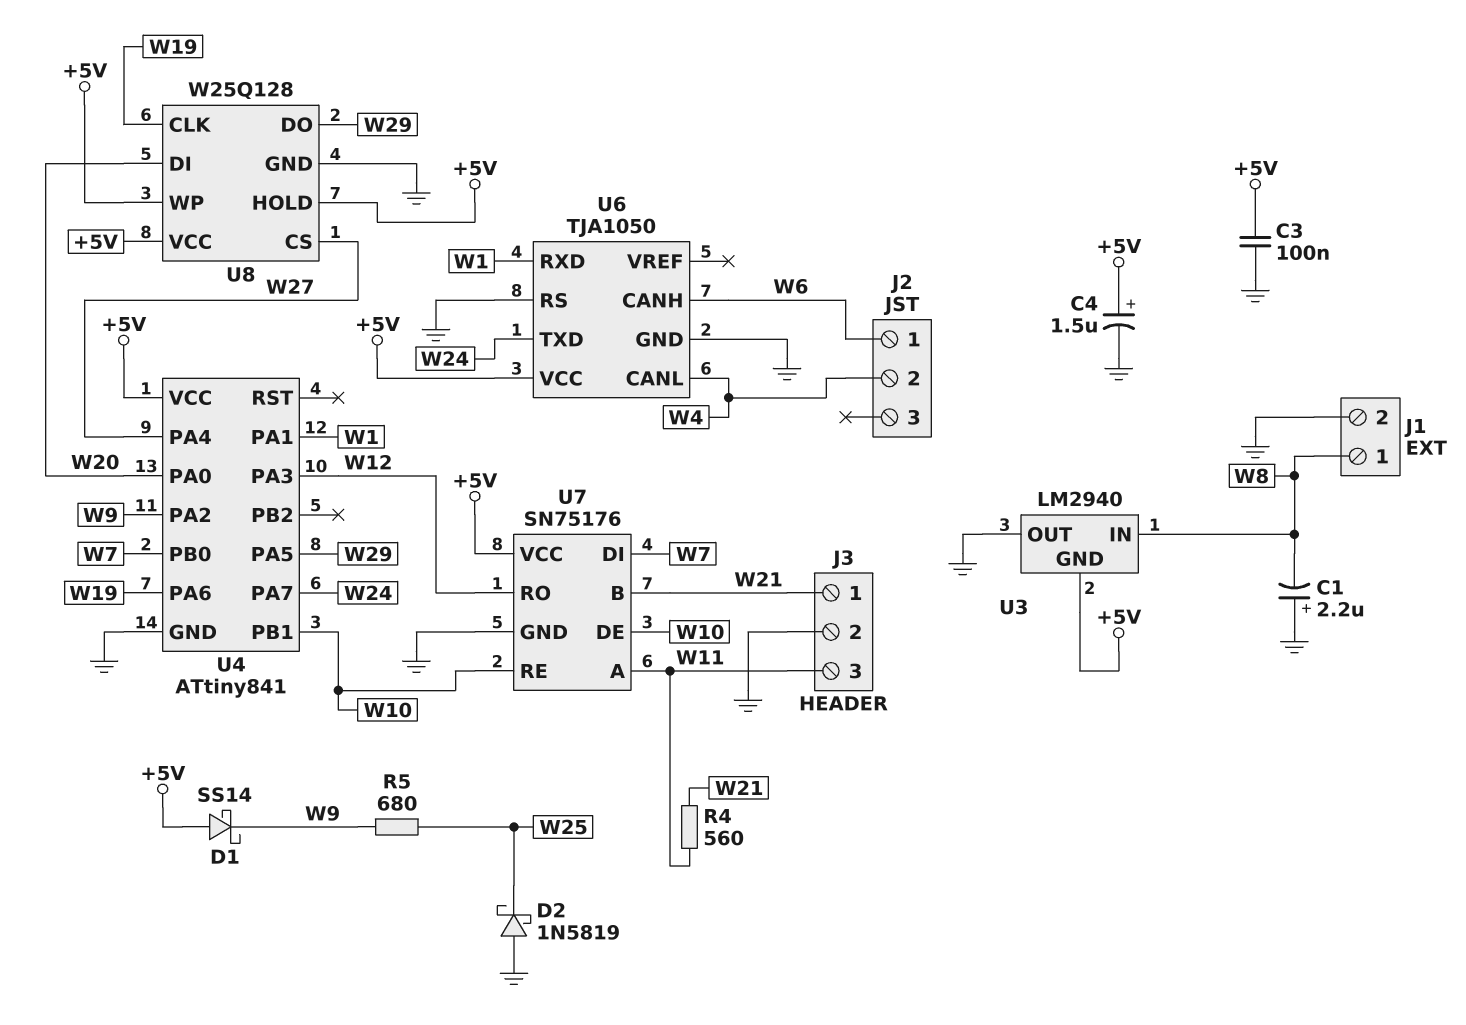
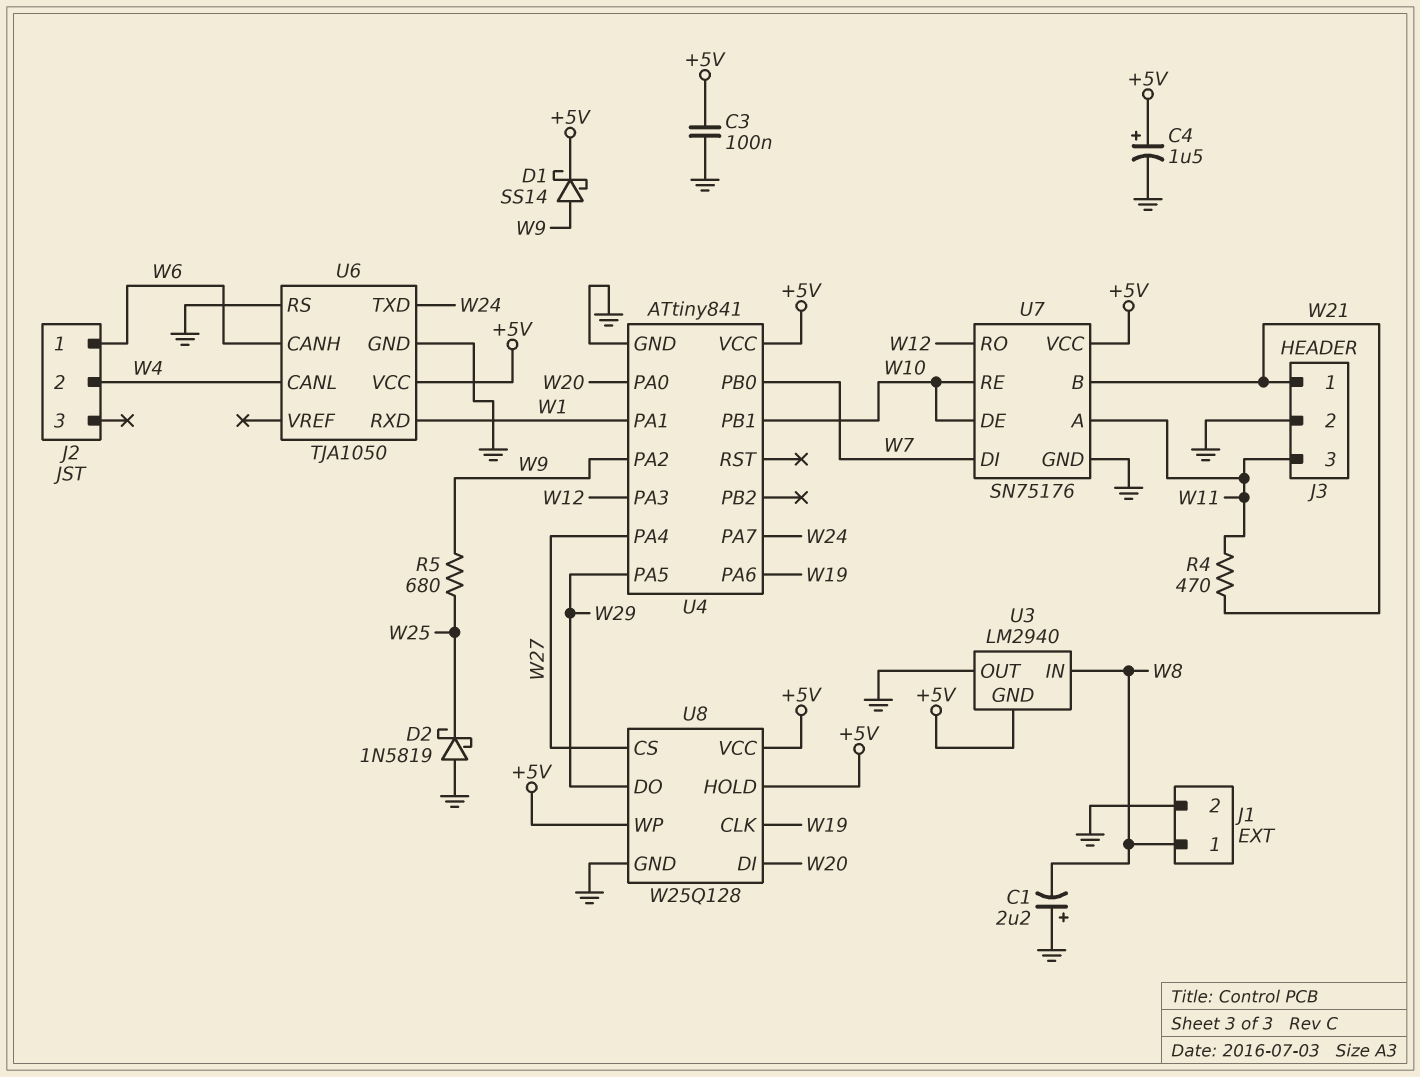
D1: schottky SS14 (A +5V, K W9) -> schottky SS14 (A W9, K +5V)
R4: 560 (W11, W21) -> 470 (W11, W21)

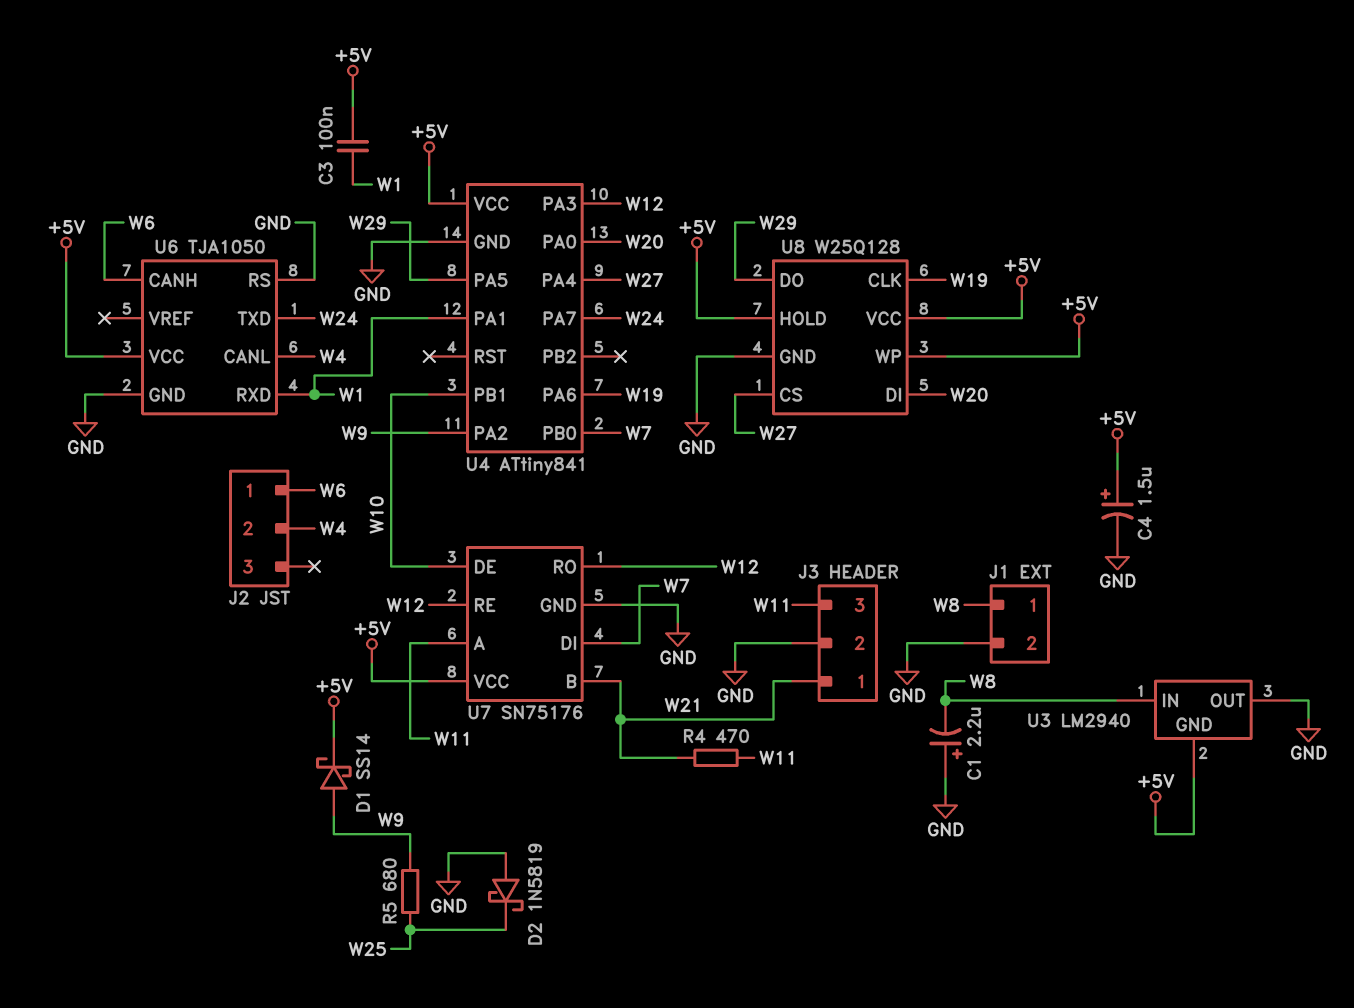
C3: 100nF (+5V, GND) -> 100nF (+5V, W1)
U7 pin RE: W10 -> W12

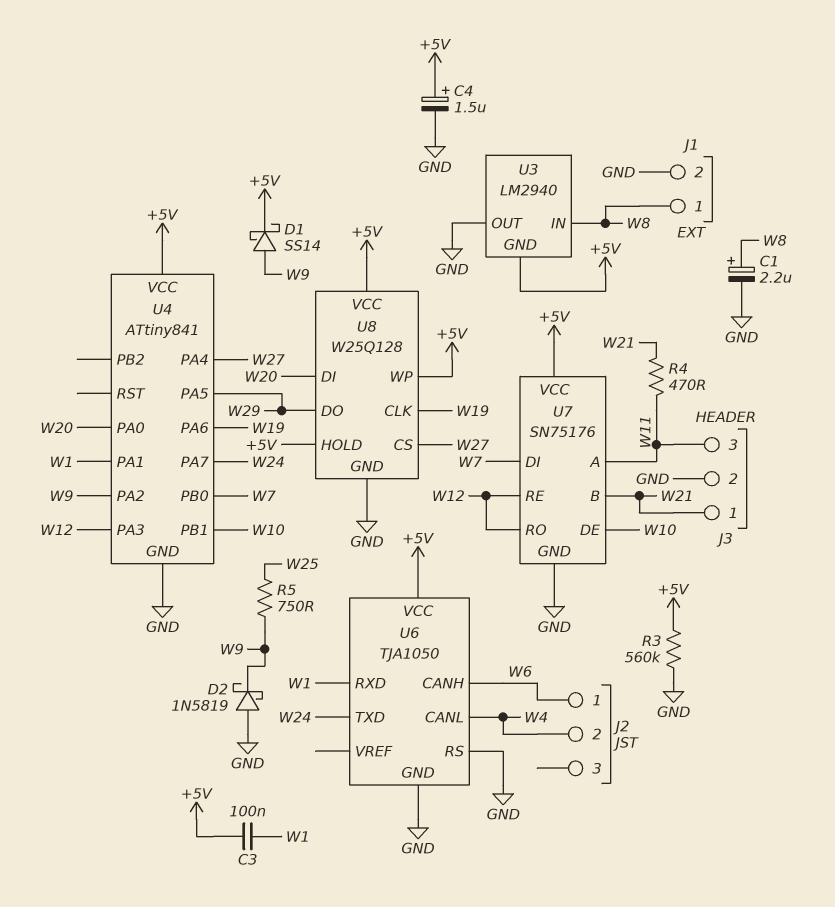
C1: 2.2uF (plus GND, minus W8) -> 2.2uF (plus W8, minus GND)
D2: schottky 1N5819 (A GND, K W25) -> schottky 1N5819 (A GND, K W9)
R3: none -> 560k (+5V, GND)
R5: 680 (W9, W25) -> 750 (W9, W25)

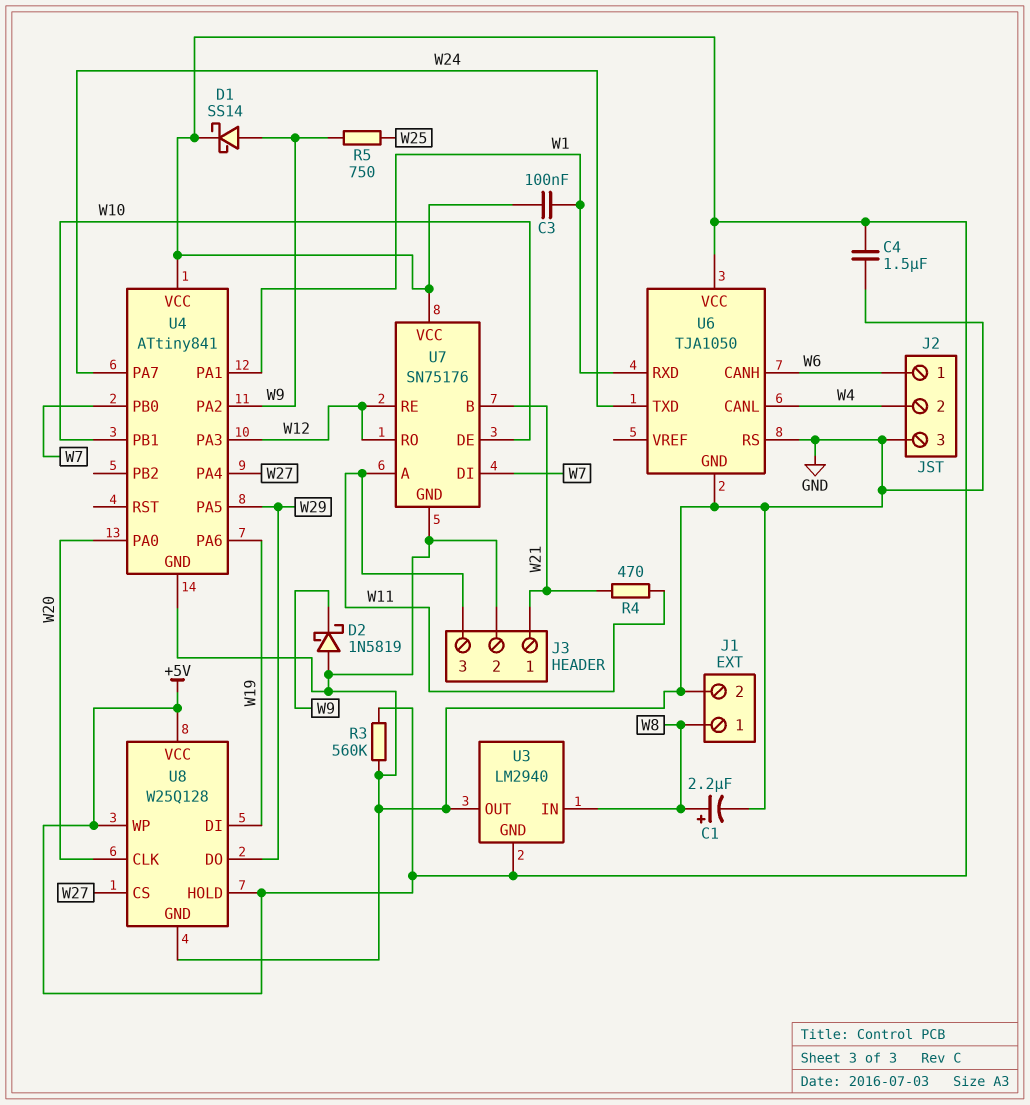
C4: 1.5uF (plus +5V, minus GND) -> 1.5uF (+5V, GND)
J2 pin 3: none -> GND
U8 pin CLK: W19 -> W20
U8 pin DI: W20 -> W19

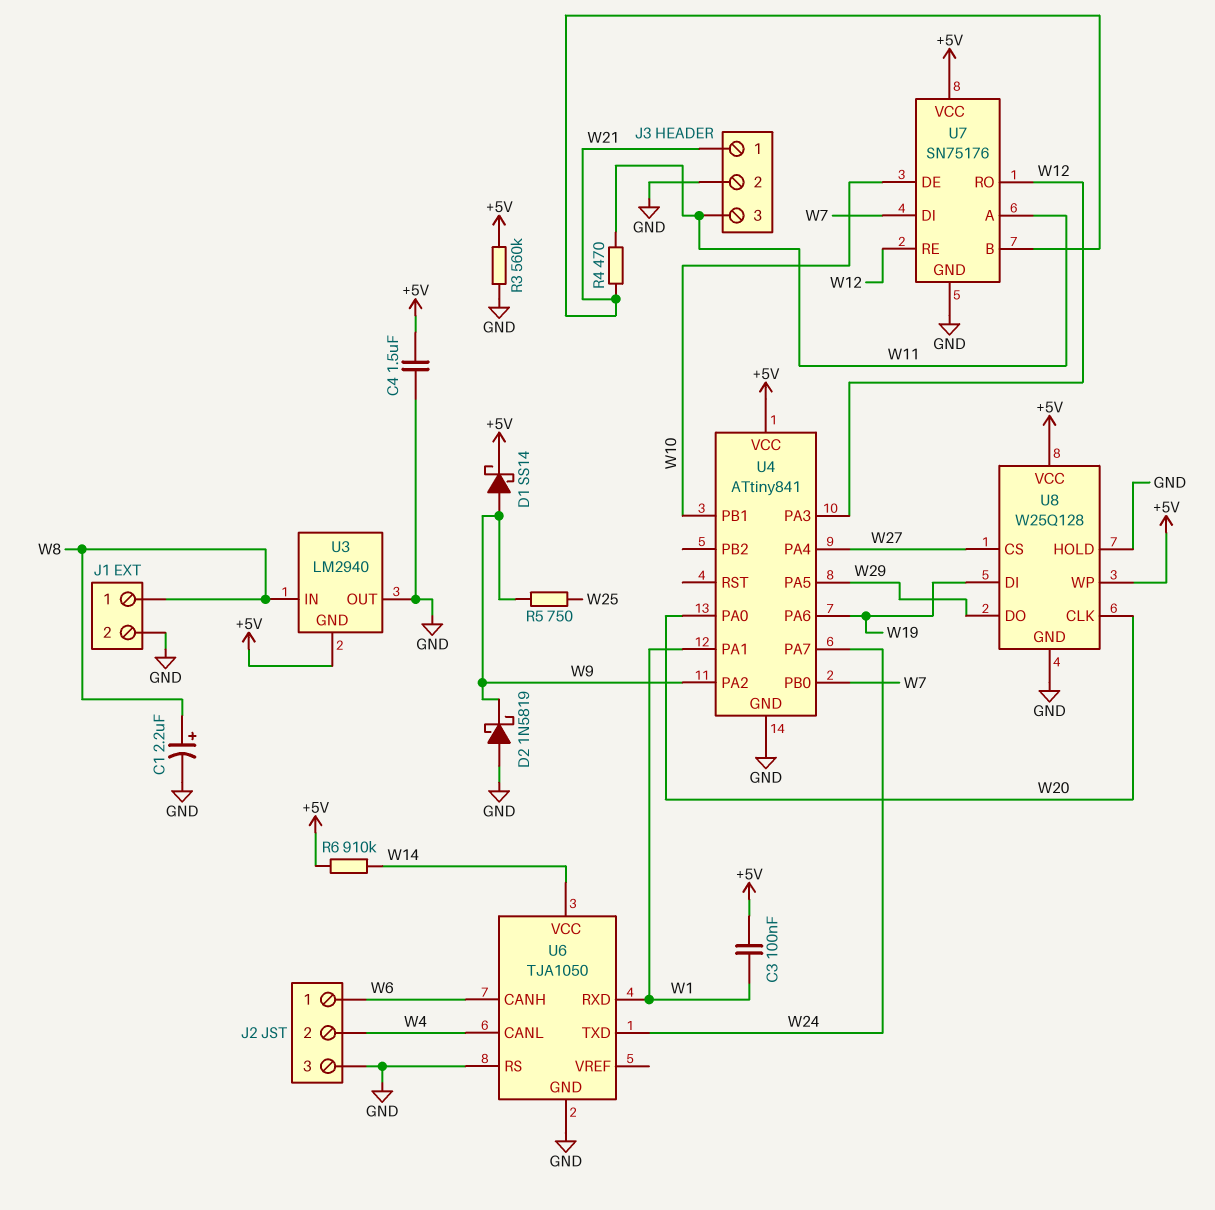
R6: none -> 910k (+5V, W14)
U6 pin VCC: +5V -> W14
U8 pin HOLD: +5V -> GND

